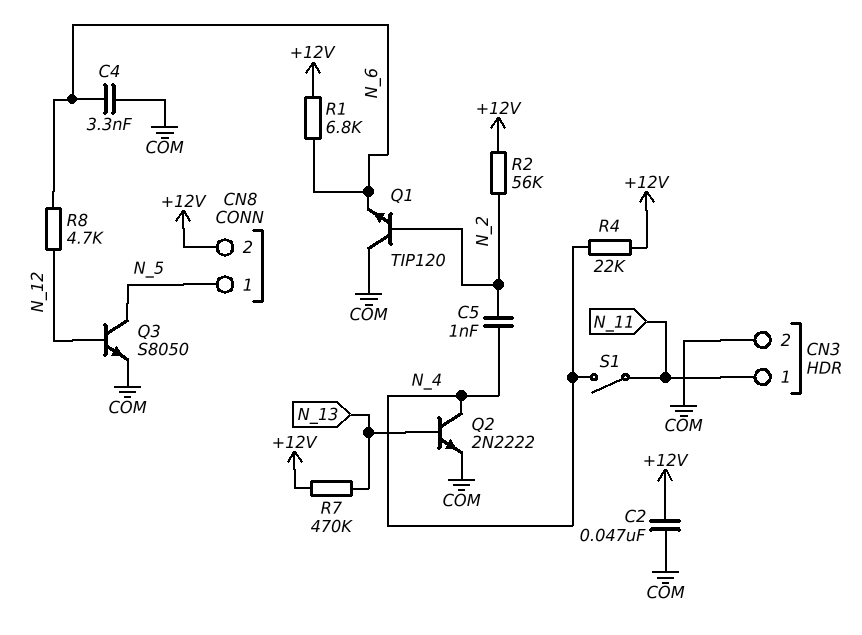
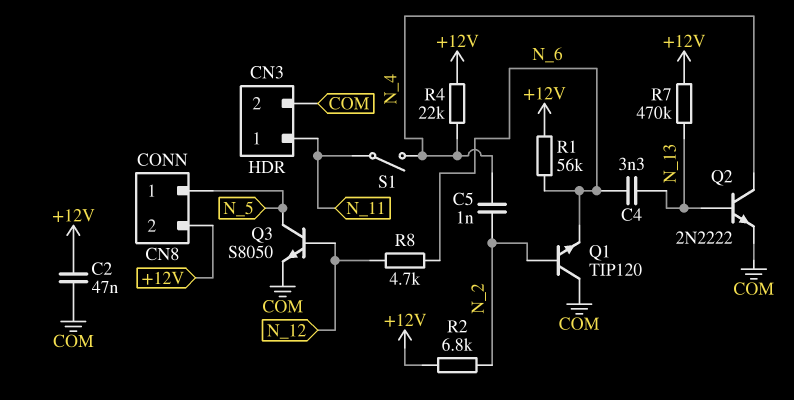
C4: 3.3nF (COM, N_6) -> 3.3nF (N_6, N_13)
R1: 6.8k (+12V, N_6) -> 56k (+12V, N_6)
R2: 56k (+12V, N_2) -> 6.8k (+12V, N_2)

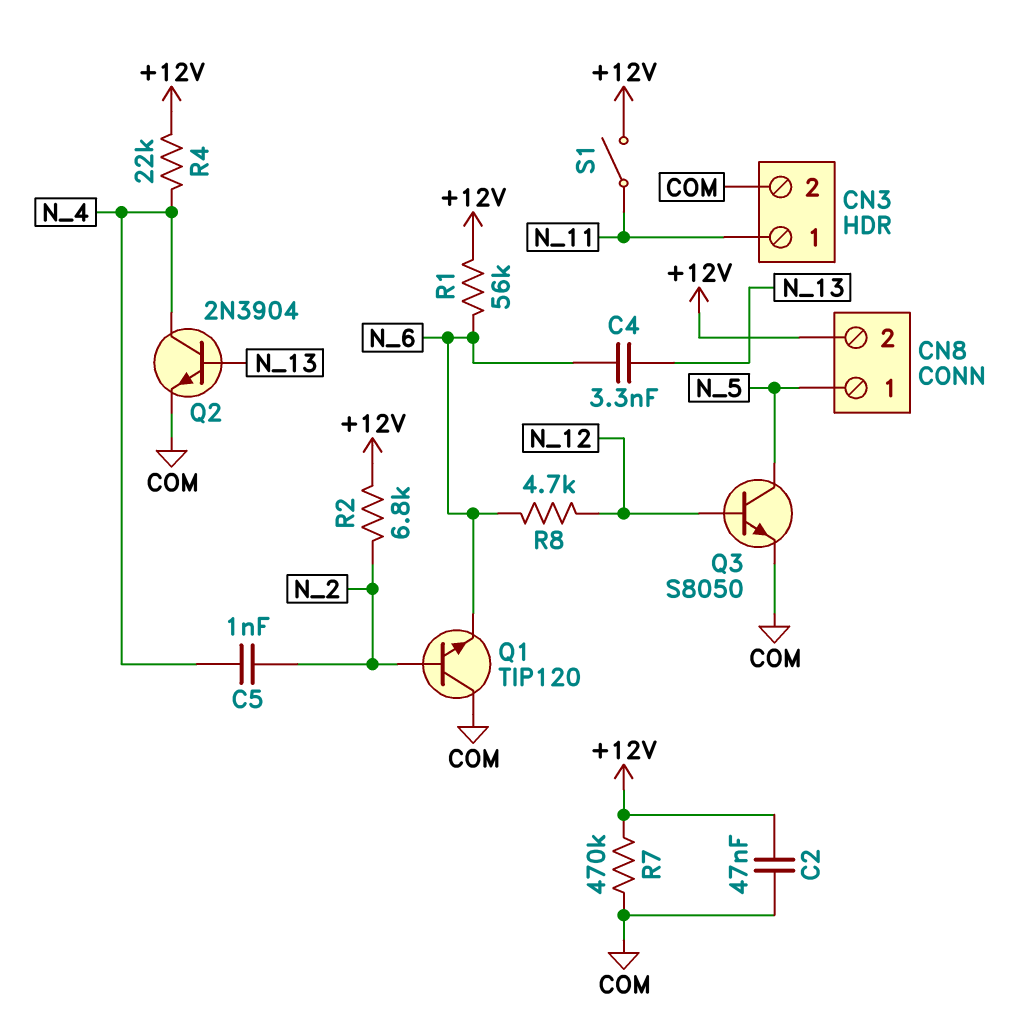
Q2: NPN 2N2222 (B N_13, C N_4, E COM) -> NPN 2N3904 (B N_13, C N_4, E COM)
R7: 470k (+12V, N_13) -> 470k (+12V, COM)
S1: switch (N_4, N_11) -> switch (+12V, N_11)

